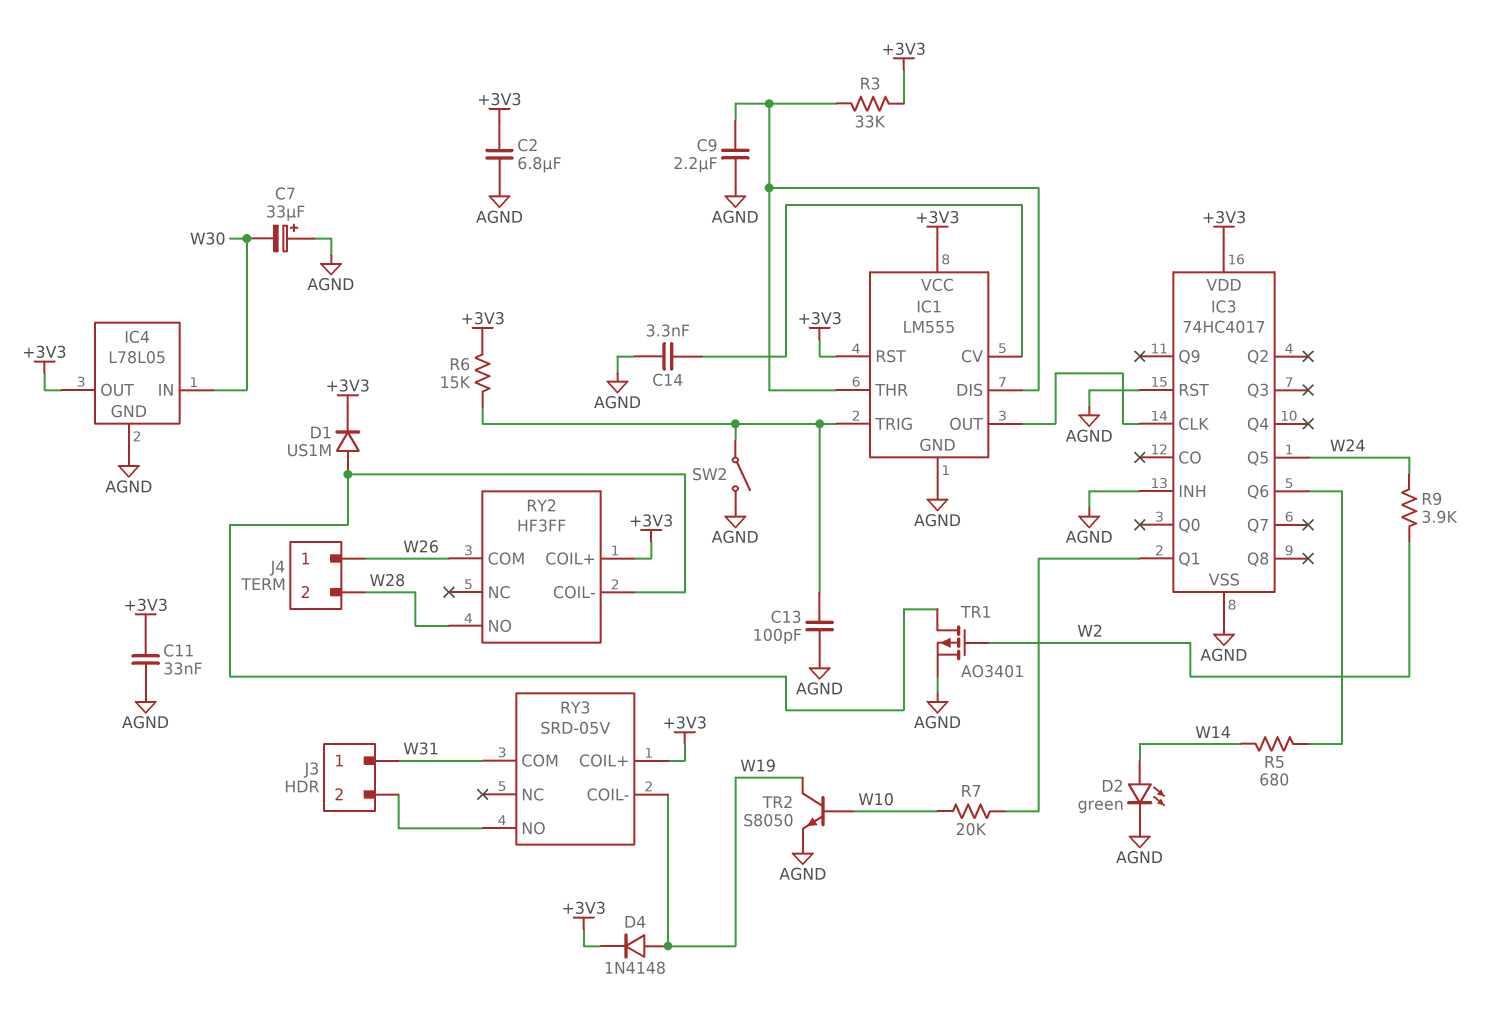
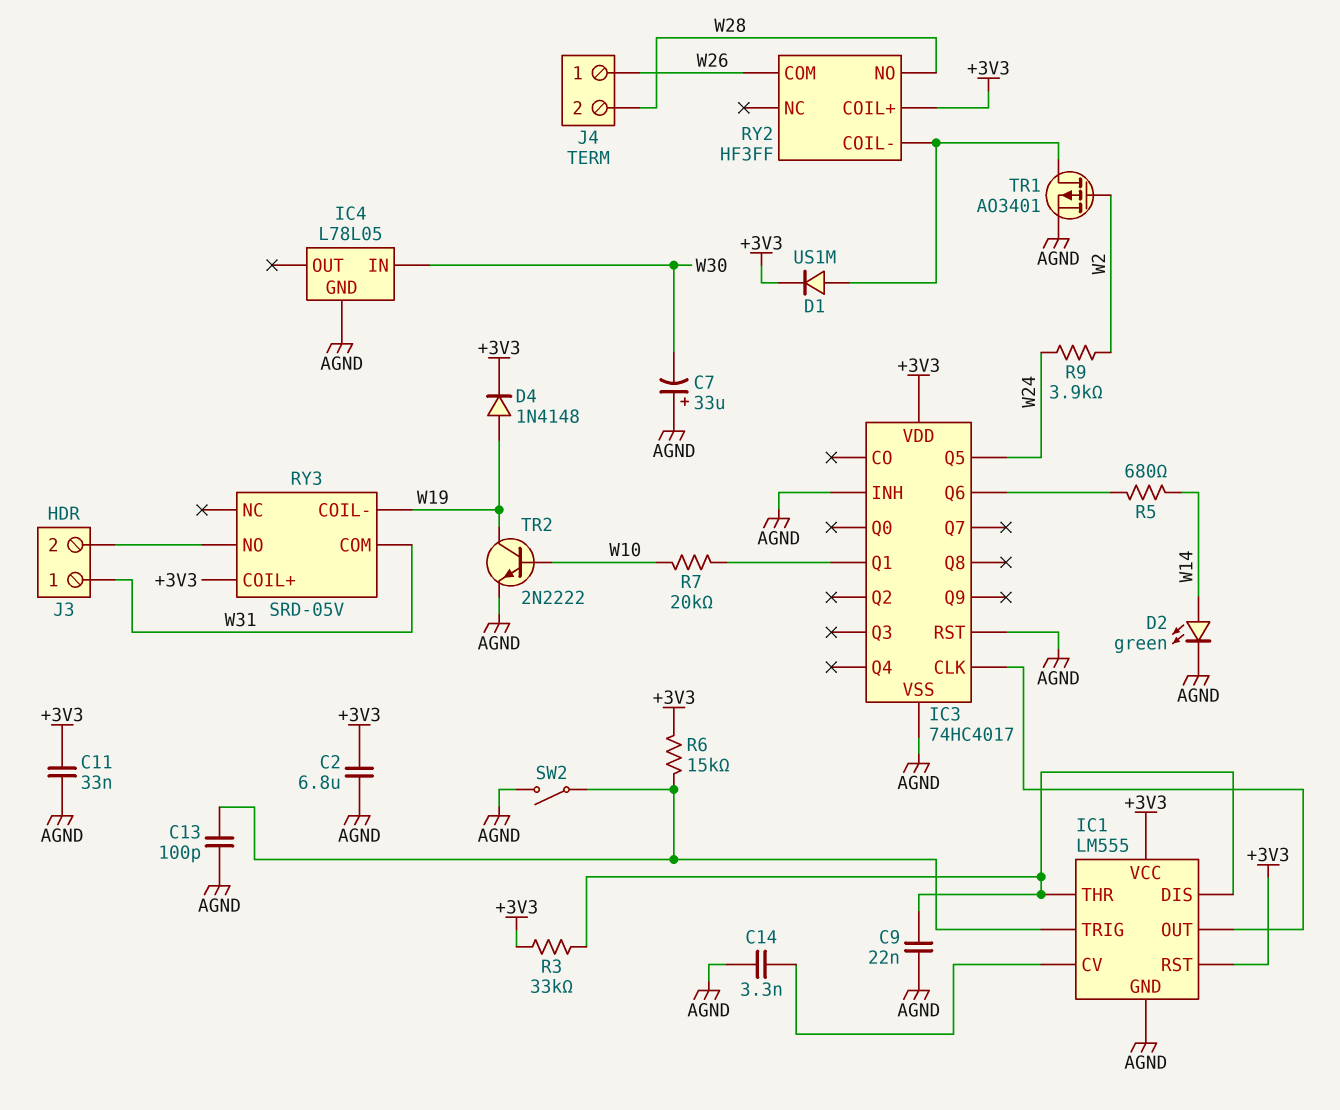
C9: 2.2uF (AGND, IC1/DIS) -> 22nF (AGND, IC1/DIS)
IC4 pin OUT: +3V3 -> none
TR2: NPN S8050 (B W10, C W19, E AGND) -> NPN 2N2222 (B W10, C W19, E AGND)

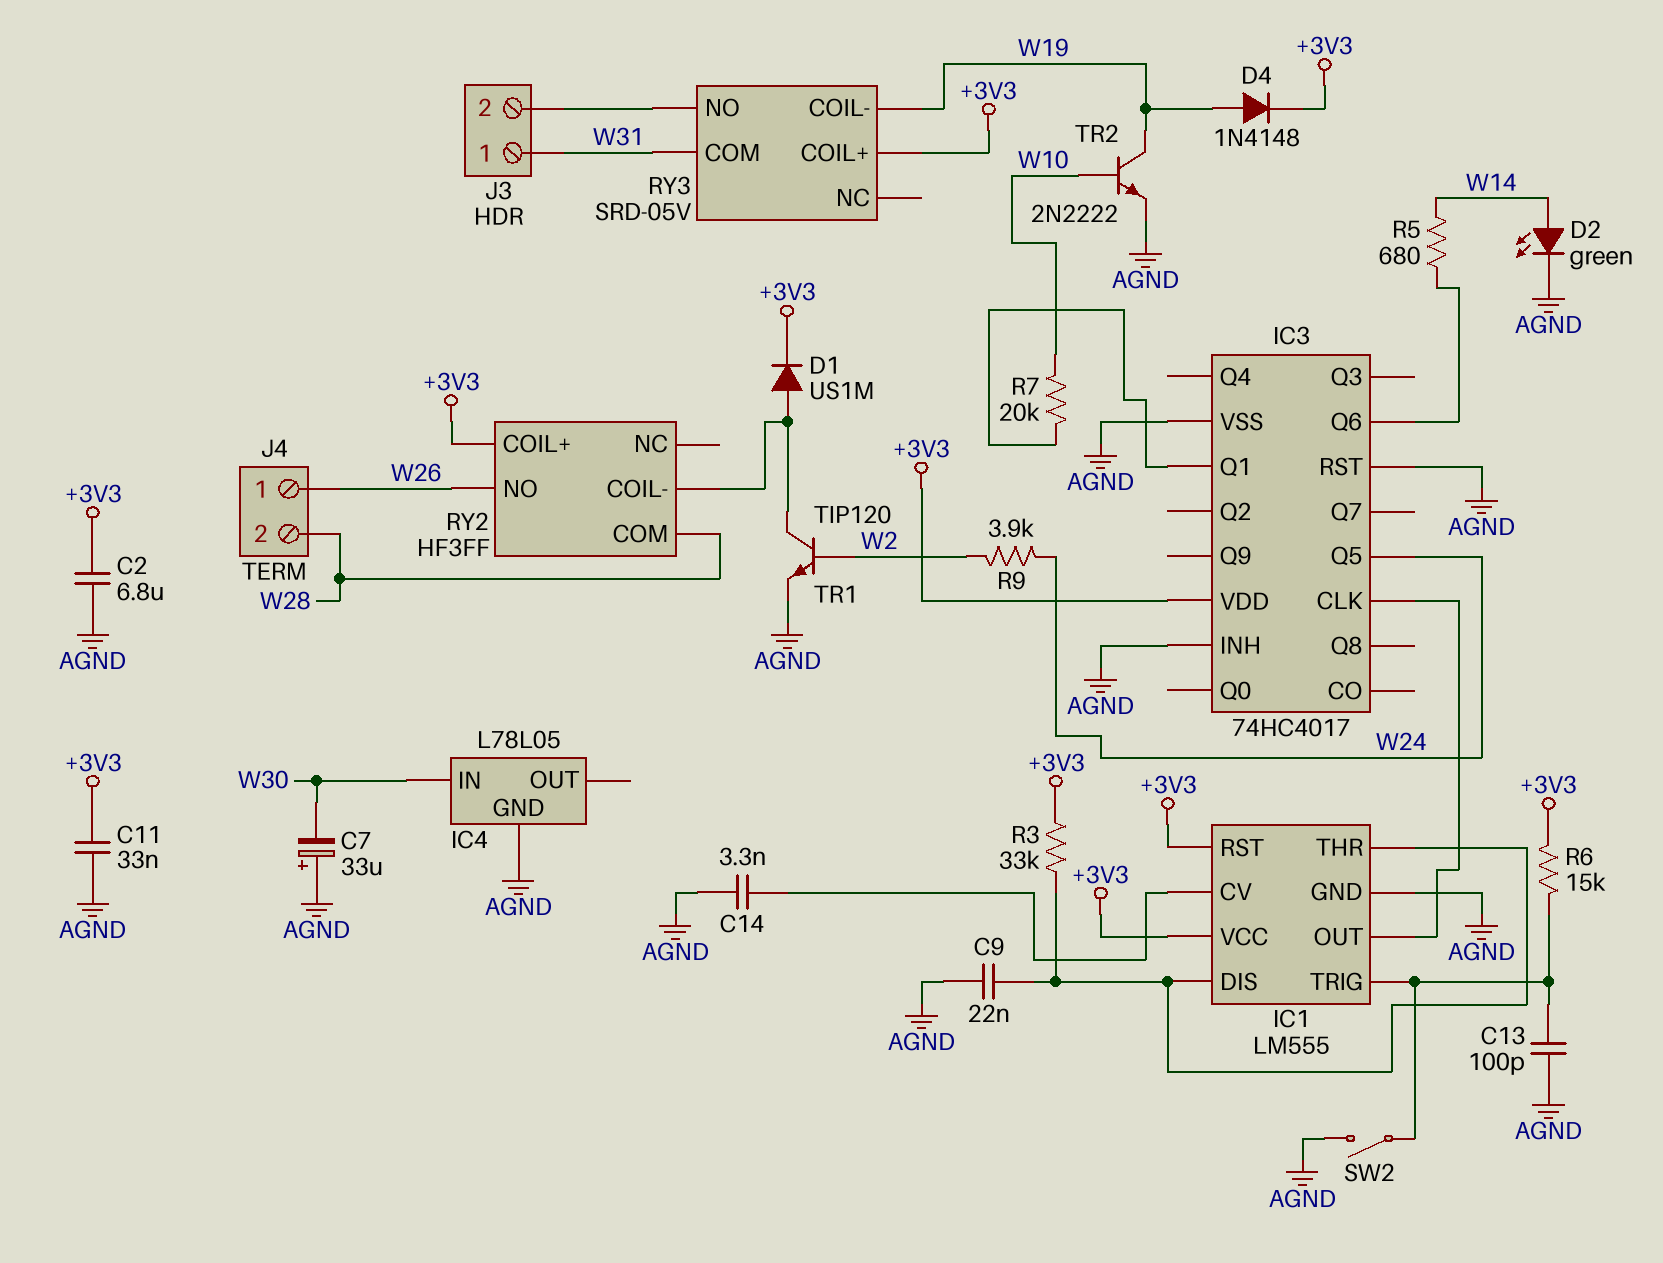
RY2 pin COM: W26 -> W28
RY2 pin NO: W28 -> W26
TR1: PMOS AO3401 (G W2, D RY2/COIL-, S AGND) -> NPN TIP120 (B W2, C RY2/COIL-, E AGND)

